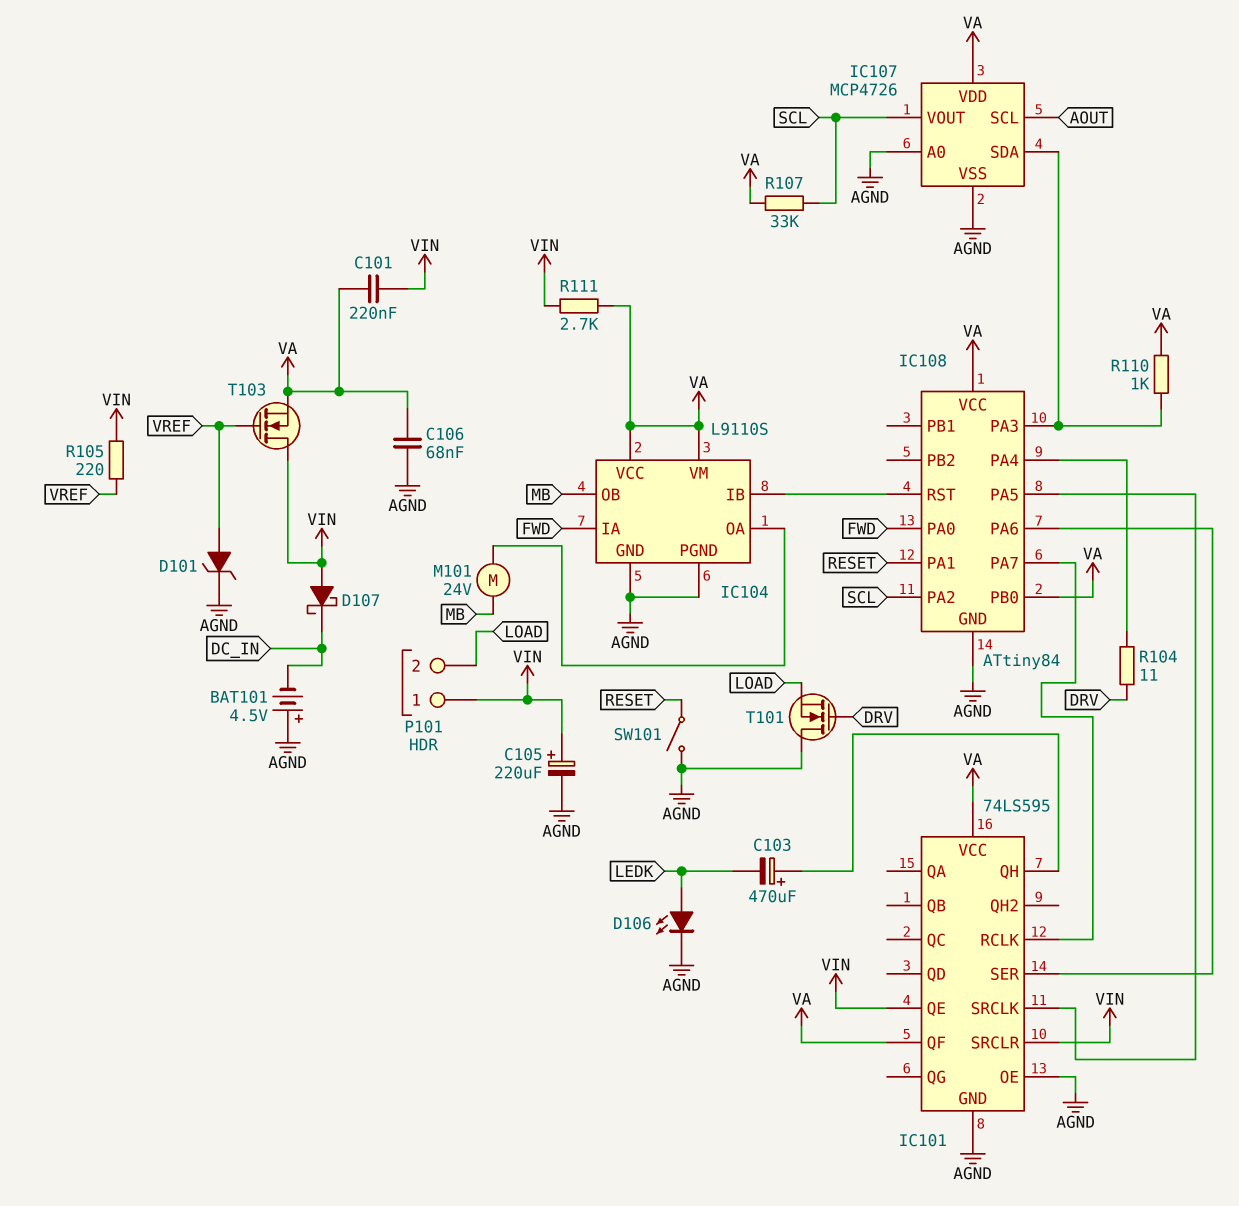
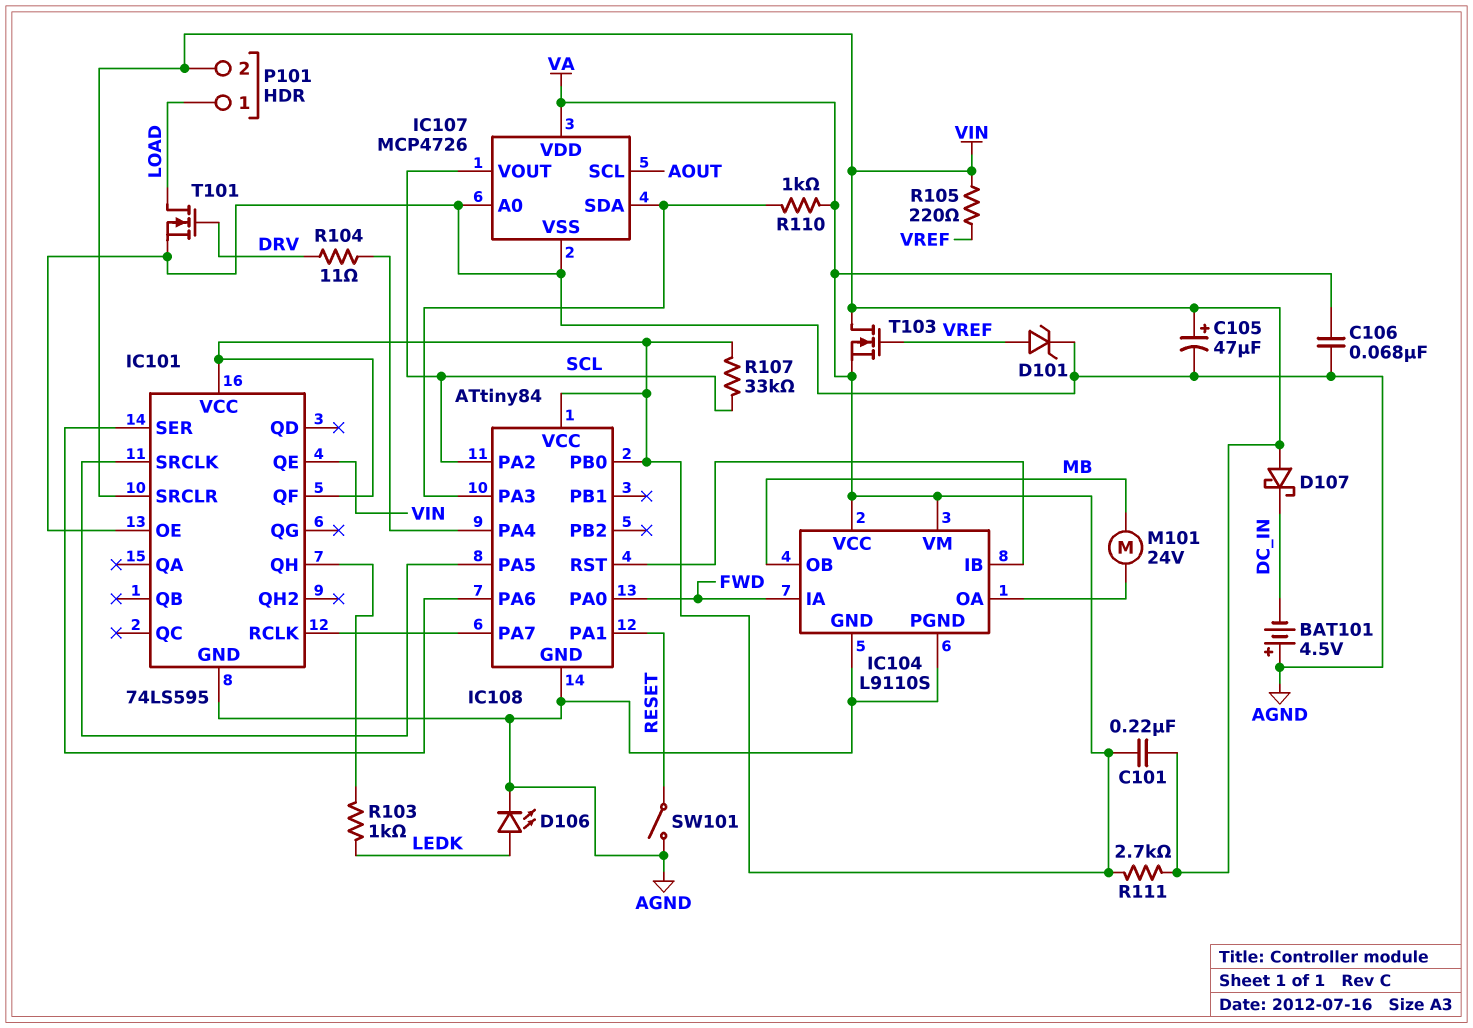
C103: 470uF (plus IC101/QH, minus LEDK) -> none
C105: 220uF (plus VIN, minus AGND) -> 47uF (plus VIN, minus AGND)
P101 pin 1: VIN -> LOAD
P101 pin 2: LOAD -> VIN
R103: none -> 1k (IC101/QH, LEDK)
T101: NMOS (G DRV, D AGND, S LOAD) -> NMOS (G DRV, D LOAD, S AGND)

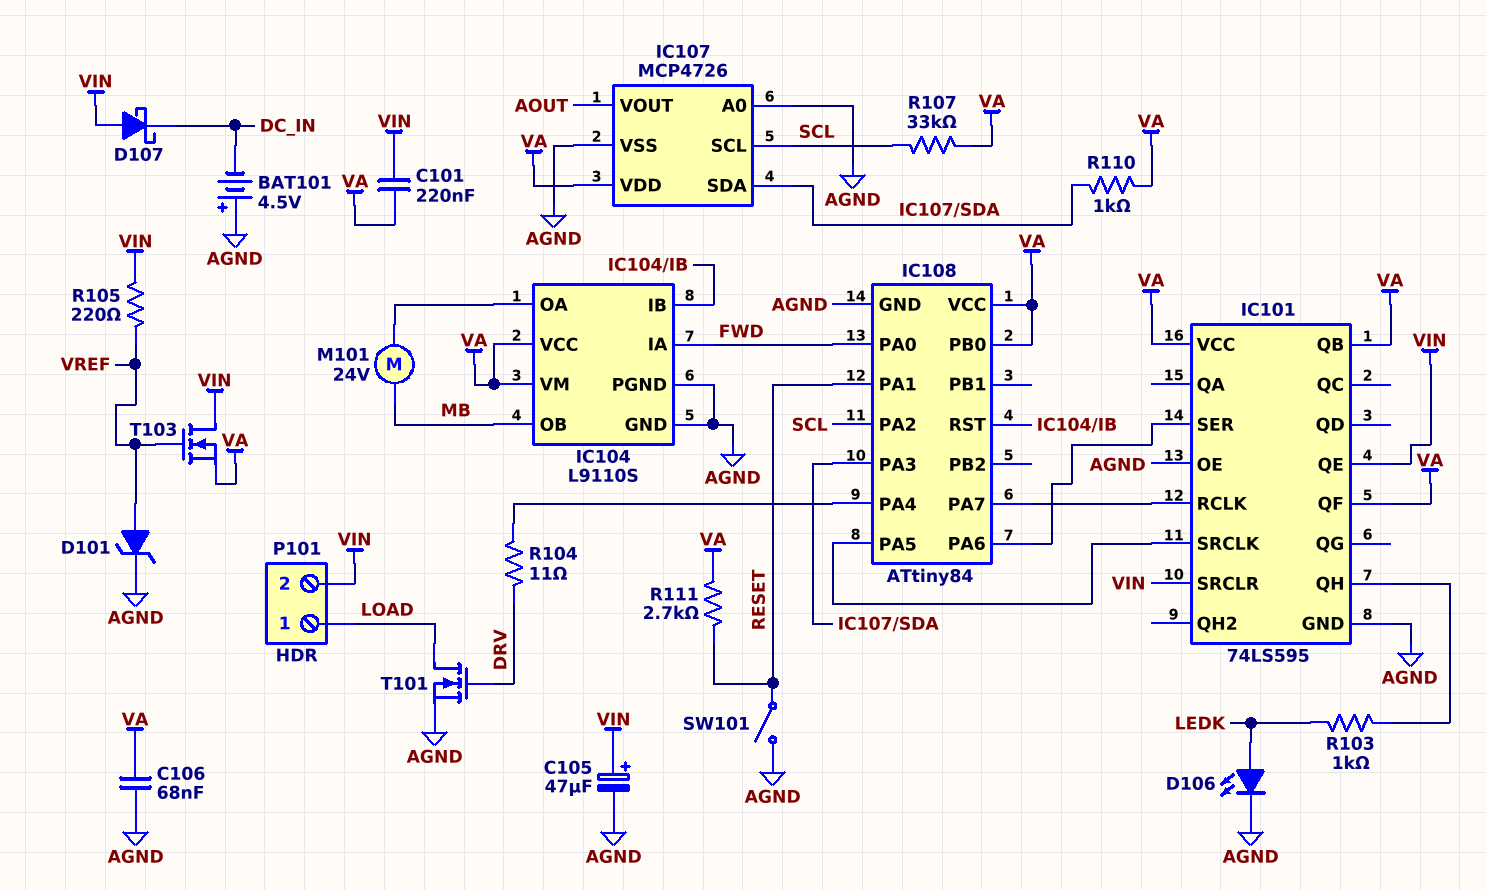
IC101 pin QB: none -> VA
IC107 pin SCL: AOUT -> SCL
IC107 pin VOUT: SCL -> AOUT
R111: 2.7k (VA, VIN) -> 2.7k (RESET, VA)

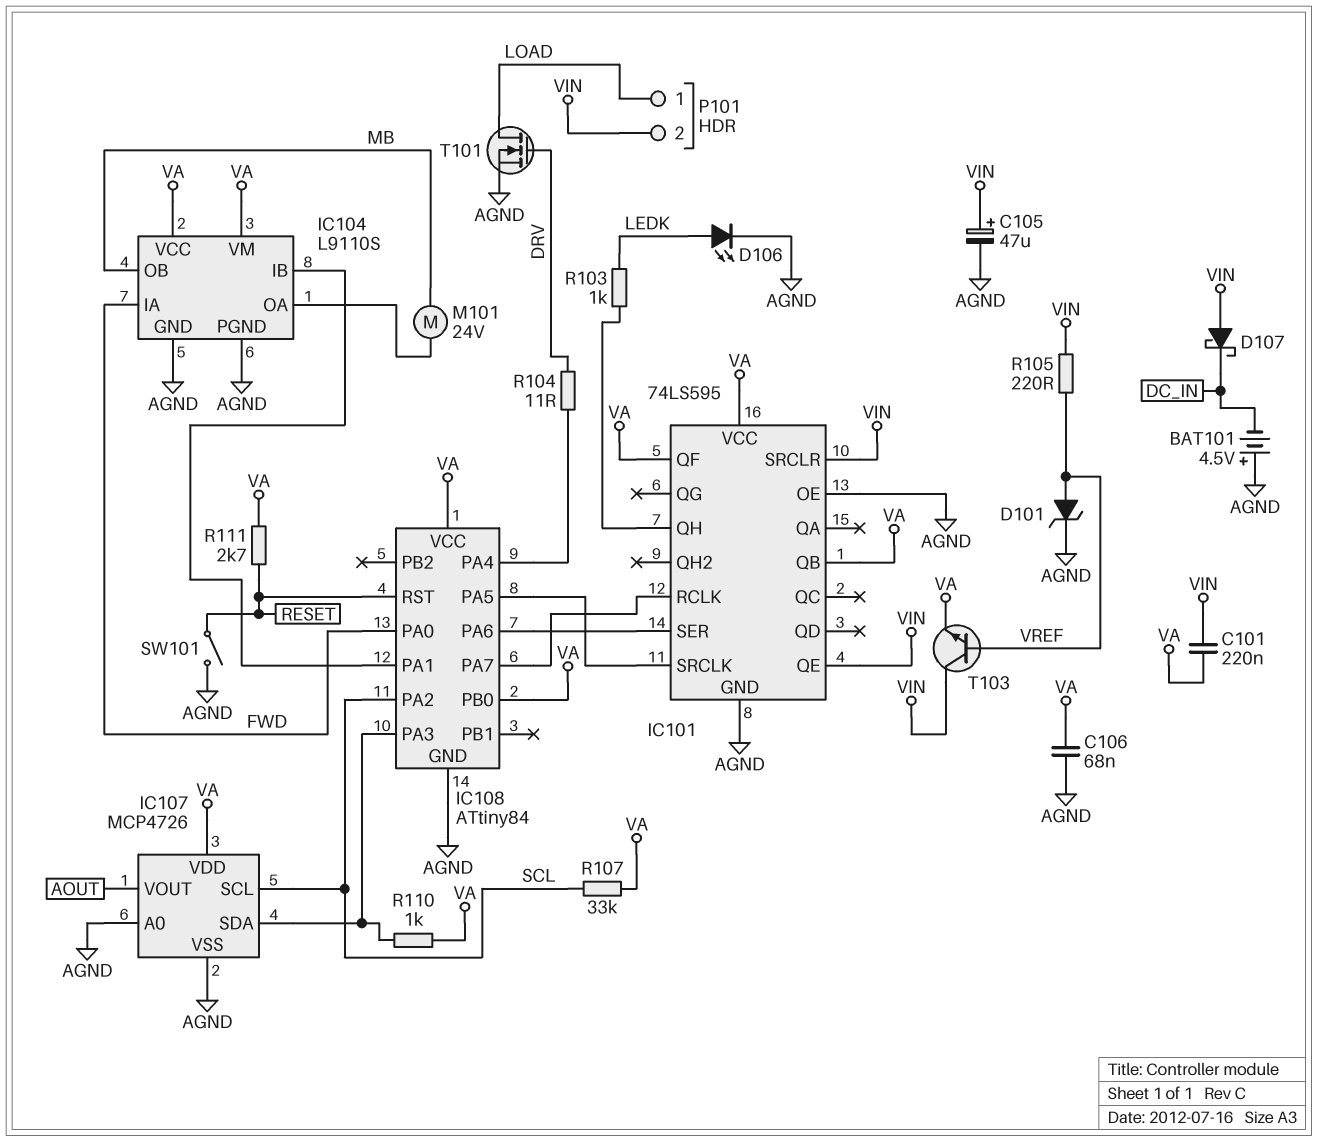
IC108 pin PA1: RESET -> IC104/IB
IC108 pin RST: IC104/IB -> RESET
T103: NMOS (G VREF, D VIN, S VA) -> NPN (B VREF, C VIN, E VA)

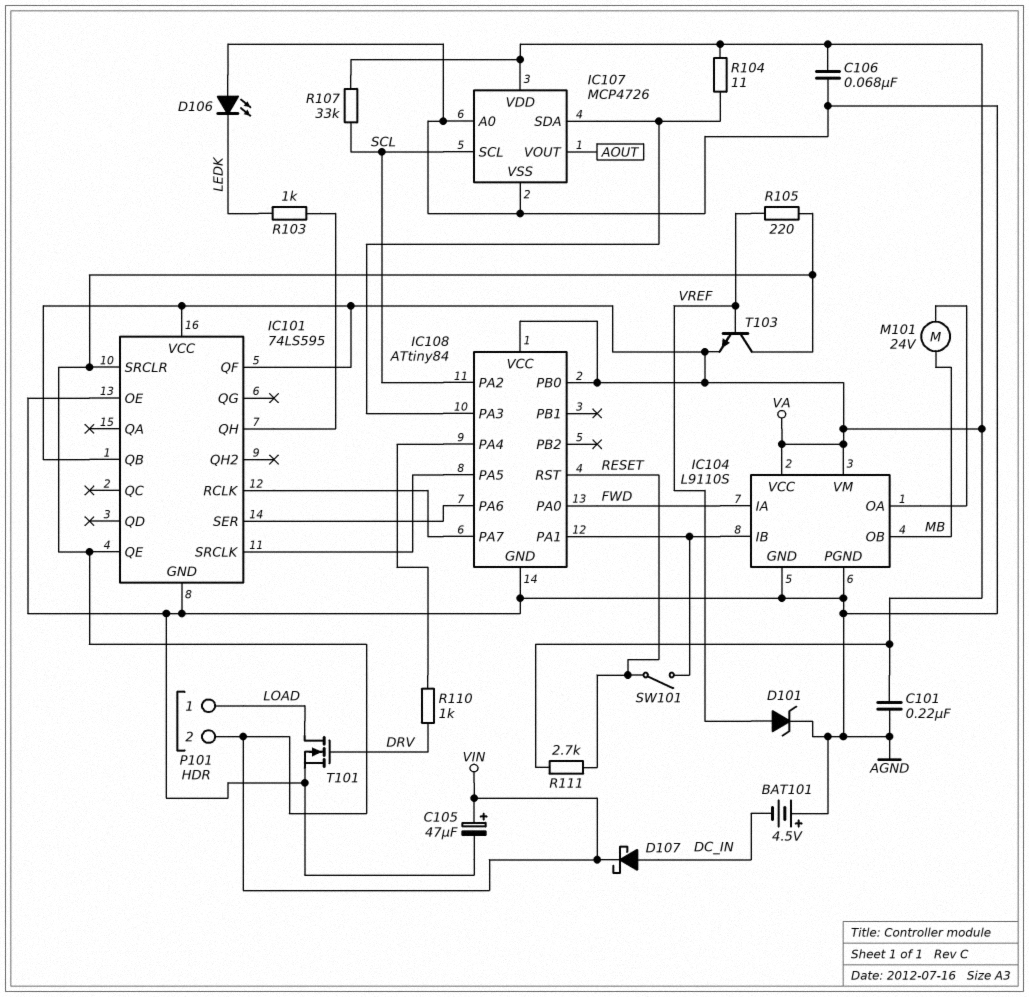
C101: 220nF (VA, VIN) -> 220nF (AGND, VA)
D106: LED (A LEDK, K AGND) -> LED (A AGND, K LEDK)
D107: schottky (A VIN, K DC_IN) -> schottky (A DC_IN, K VIN)
R104: 11 (DRV, IC108/PA4) -> 11 (IC107/SDA, VA)
R110: 1k (IC107/SDA, VA) -> 1k (DRV, IC108/PA4)
SW101: switch (AGND, RESET) -> switch (IC104/IB, RESET)

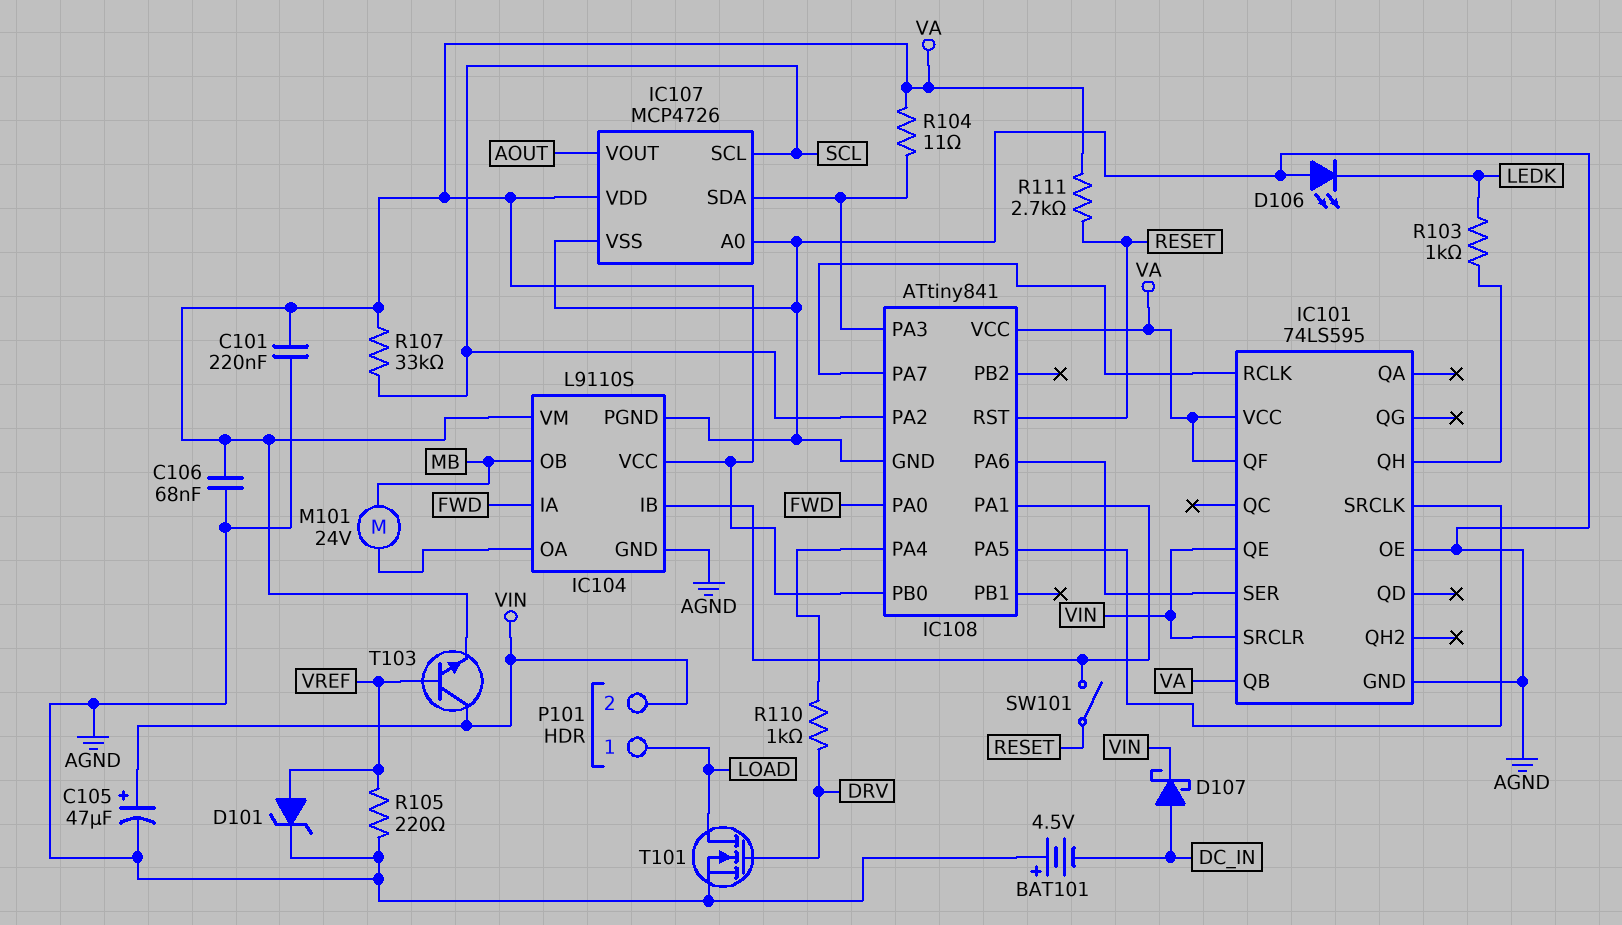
IC108: ATtiny84 -> ATtiny841
R105: 220 (VIN, VREF) -> 220 (AGND, VREF)

